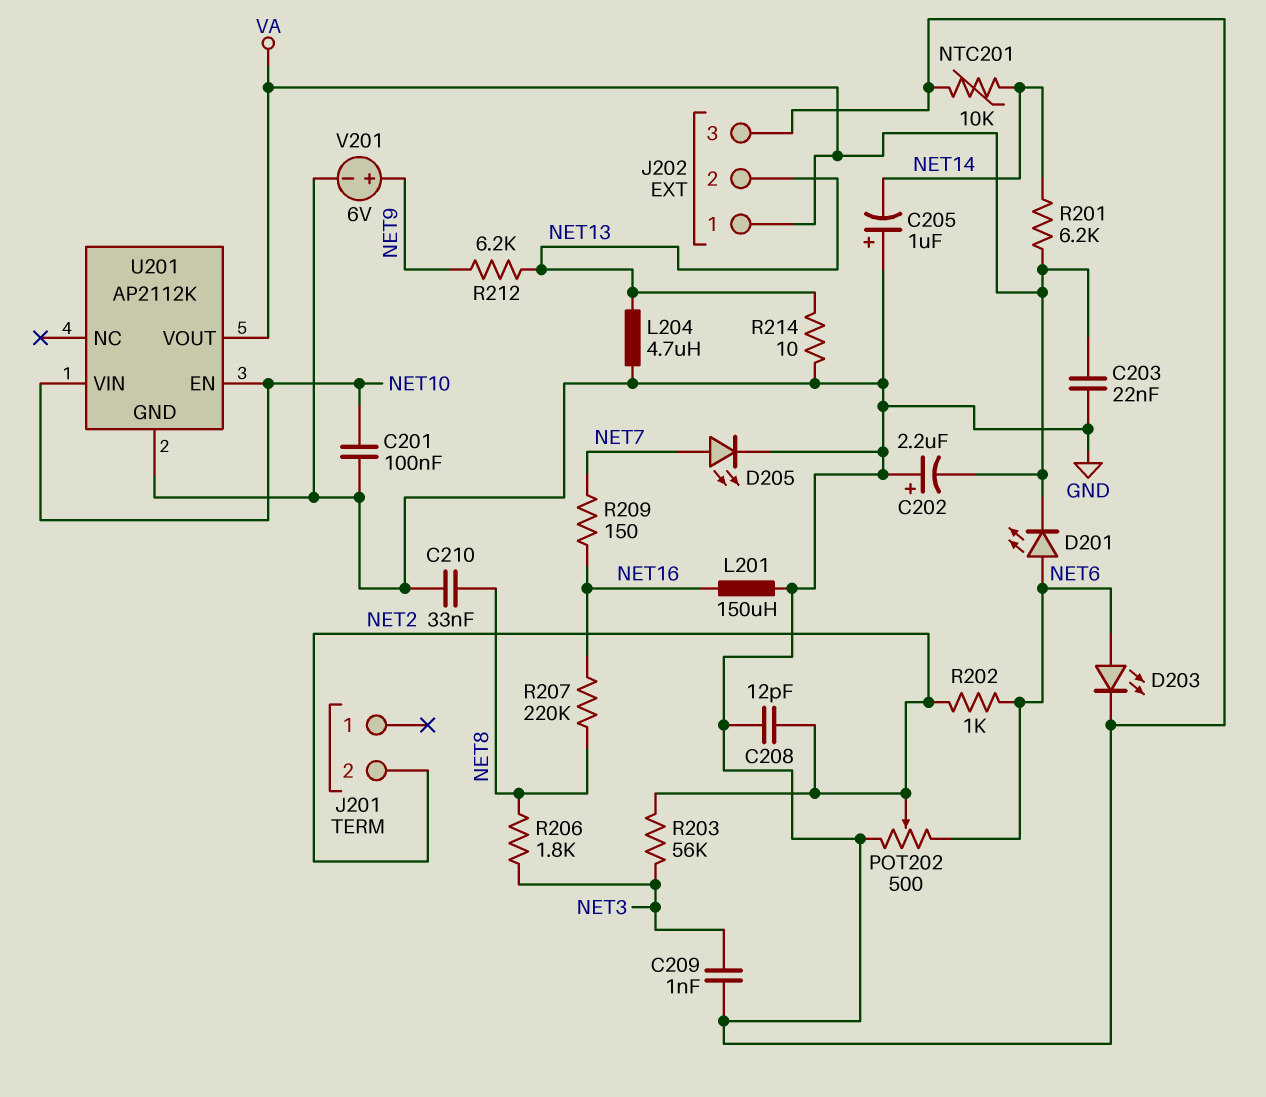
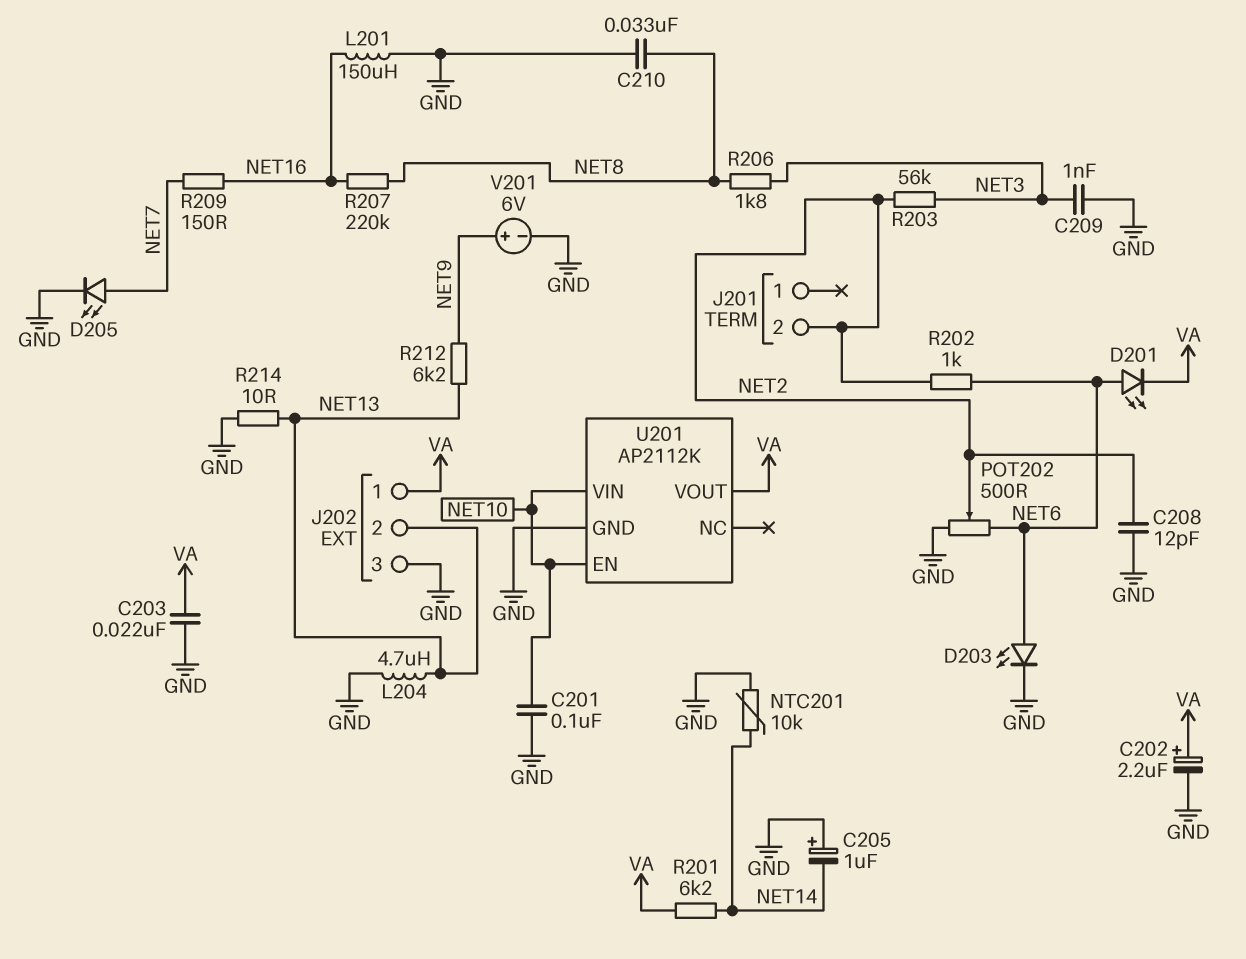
C202: 2.2uF (plus GND, minus VA) -> 2.2uF (plus VA, minus GND)

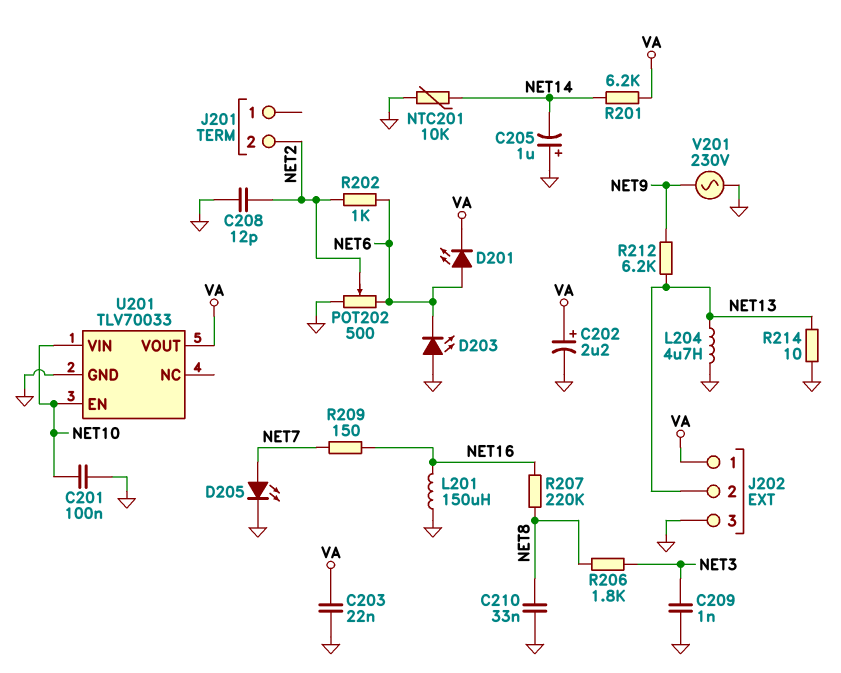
D203: LED (A NET6, K GND) -> LED (A GND, K NET6)
R203: 56k (NET2, NET3) -> none
U201: AP2112K -> TLV70033
V201: 6V (plus NET9, minus GND) -> AC 230V (GND, NET9)

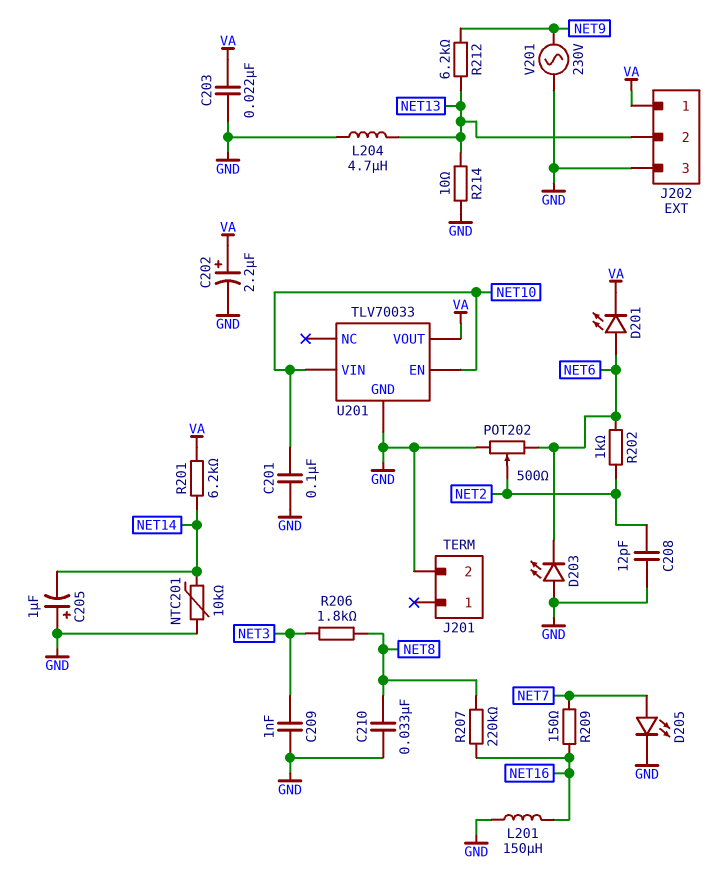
J201 pin 2: NET2 -> GND

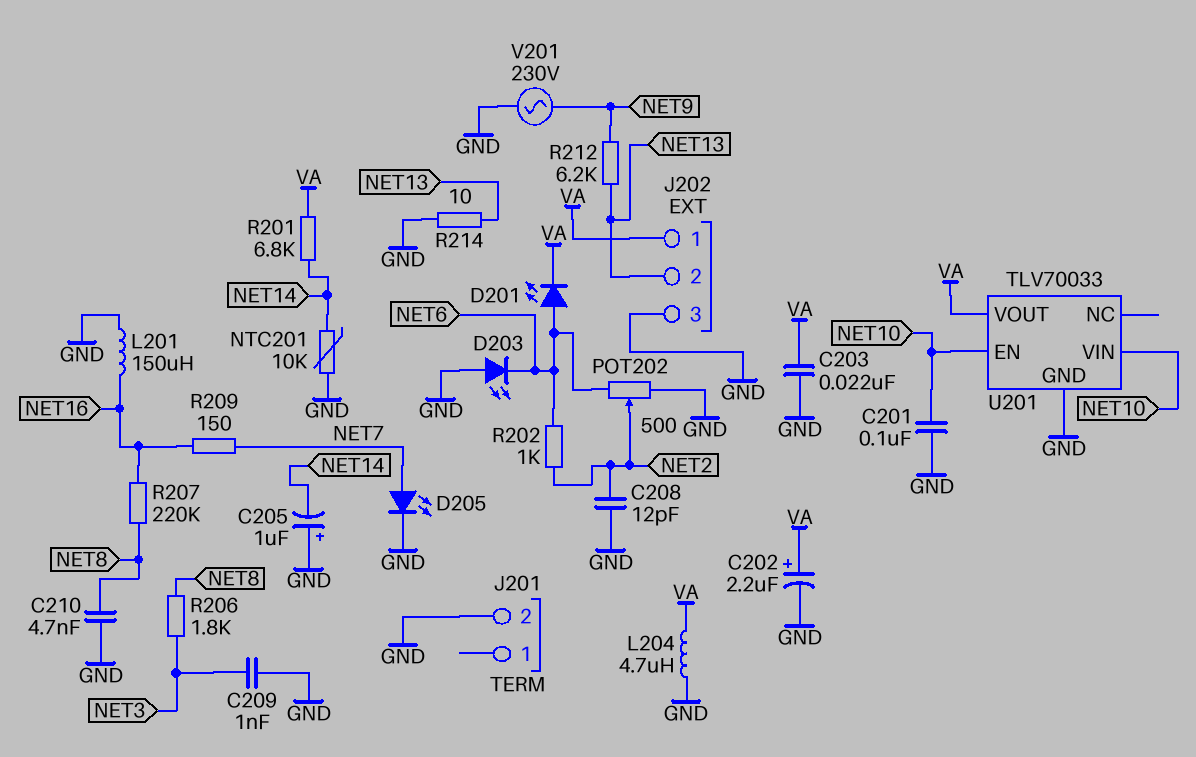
C210: 33nF (GND, NET8) -> 4.7nF (GND, NET8)
L204: 4.7uH (GND, NET13) -> 4.7uH (GND, VA)
R201: 6.2k (NET14, VA) -> 6.8k (NET14, VA)

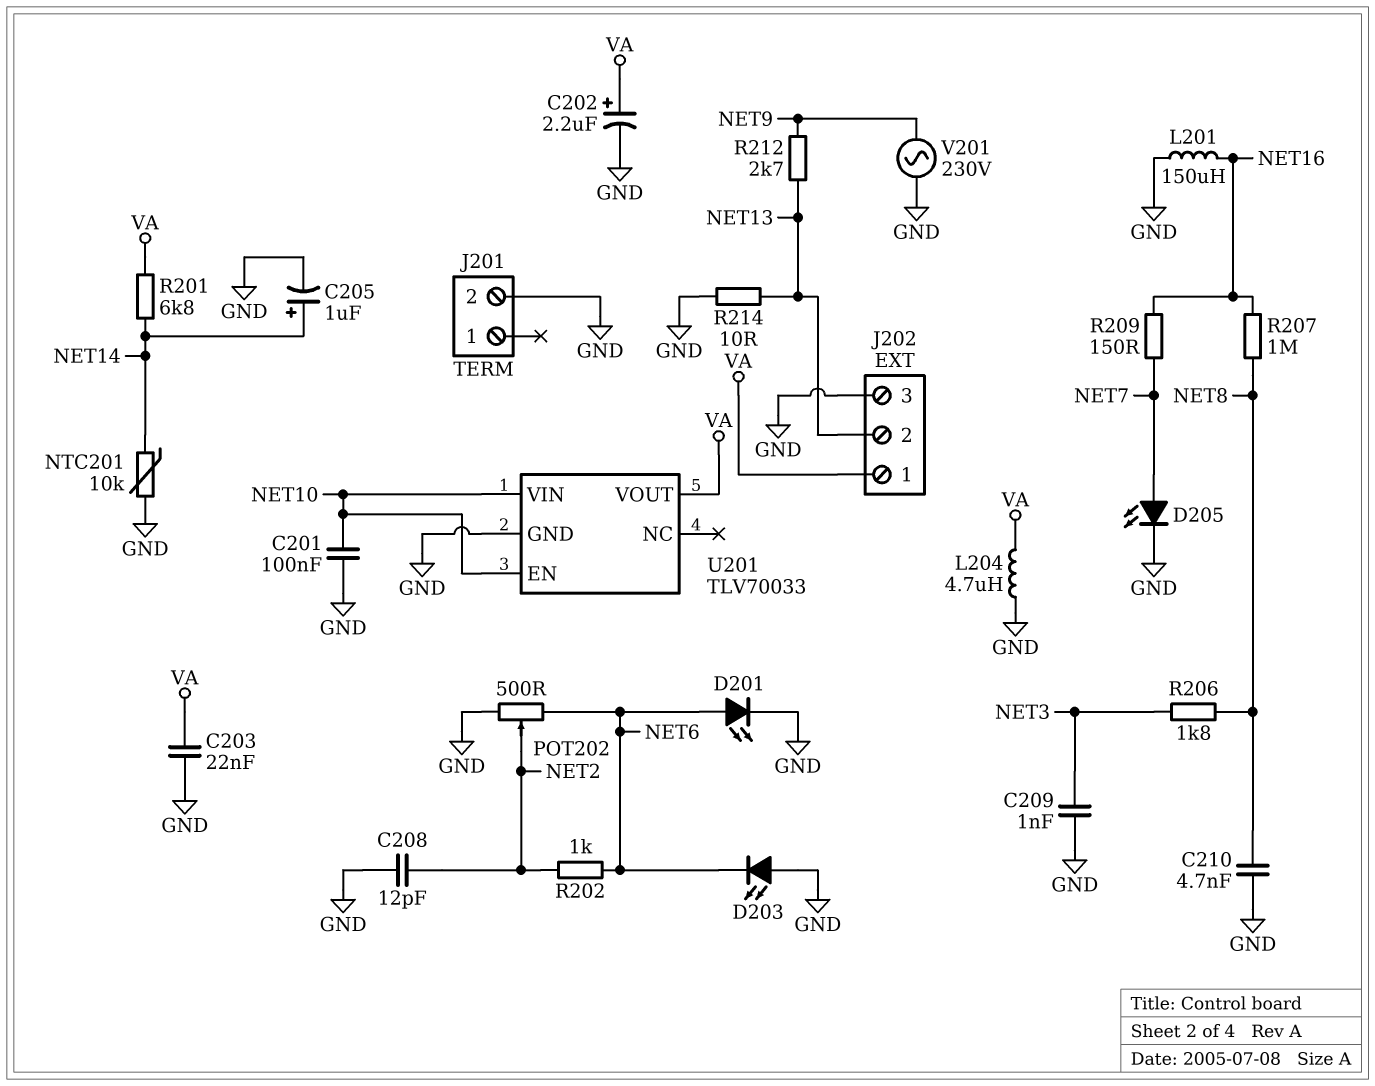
C205: 1uF (plus GND, minus NET14) -> 1uF (plus NET14, minus GND)
D201: LED (A NET6, K VA) -> LED (A NET6, K GND)
R207: 220k (NET8, NET16) -> 1M (NET8, NET16)
R212: 6.2k (NET9, NET13) -> 2.7k (NET9, NET13)

